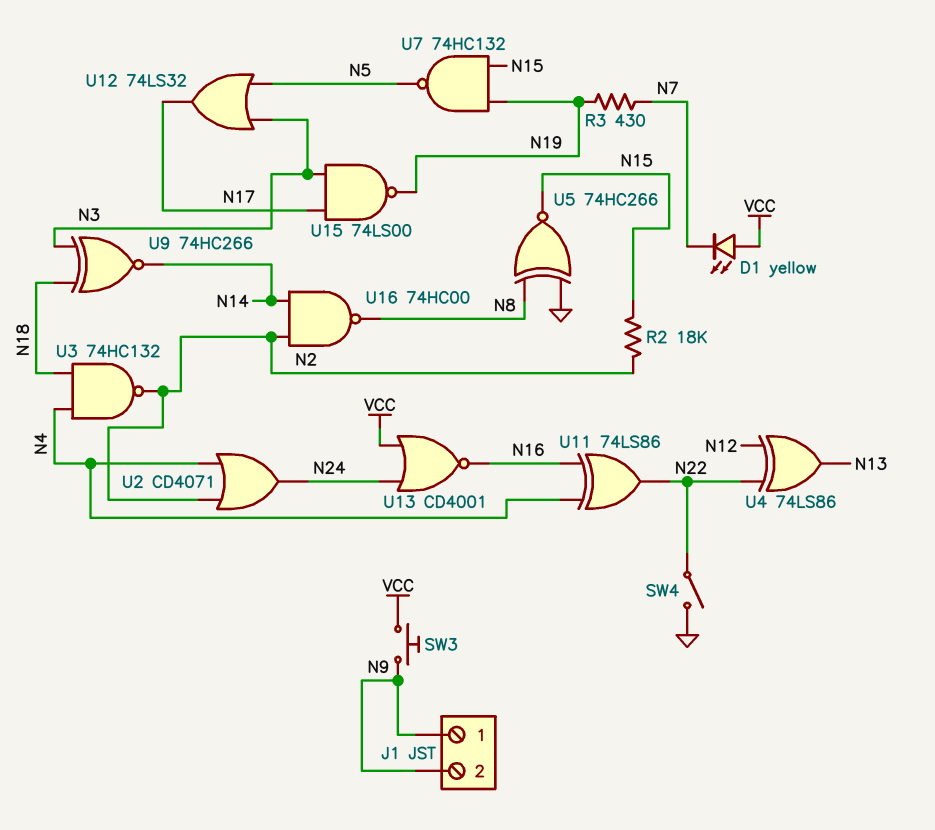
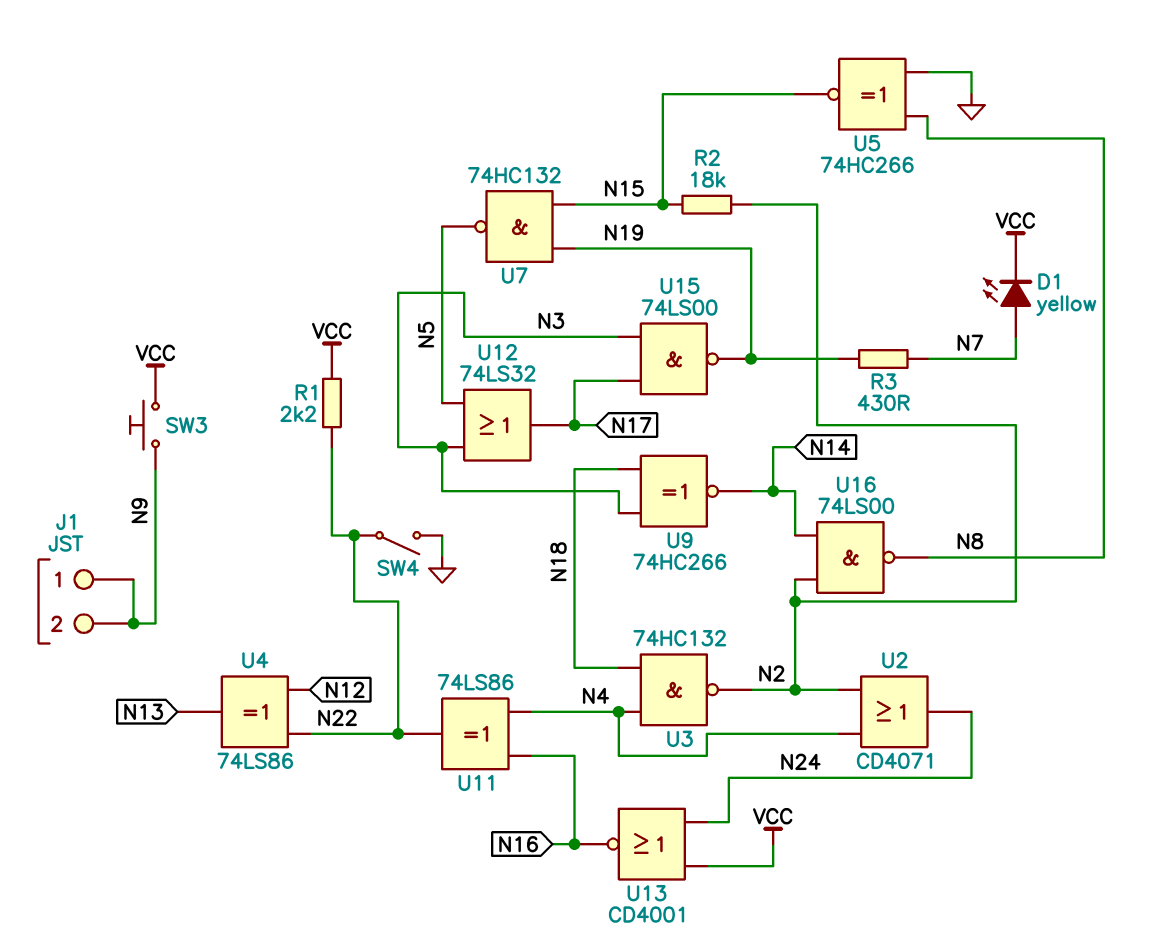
D1: LED yellow (A VCC, K N7) -> LED yellow (A N7, K VCC)
R1: none -> 2.2k (N22, VCC)
U16: NAND 74HC00 (in N2, in N14, out N8) -> NAND 74LS00 (in N2, in N14, out N8)

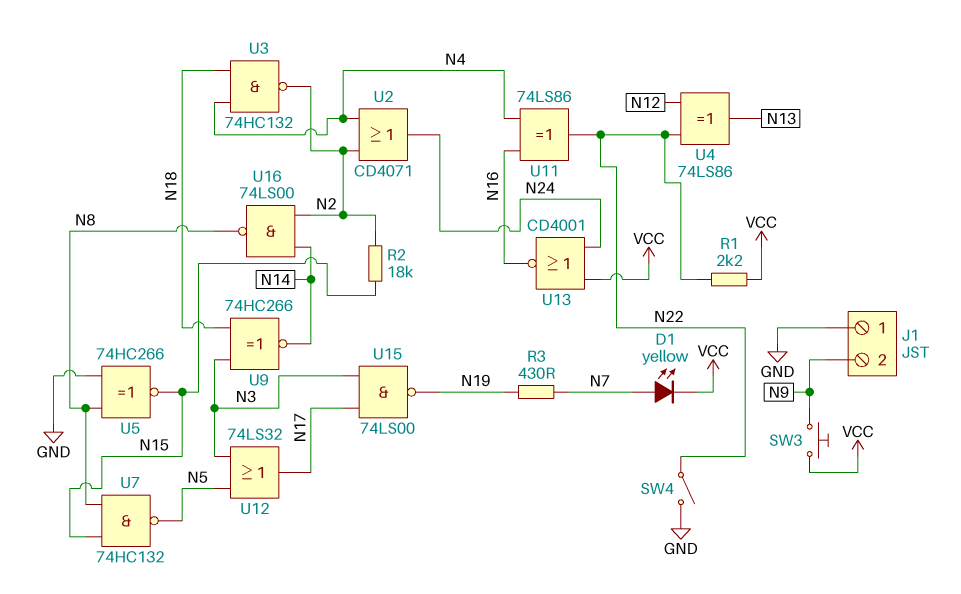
J1 pin 1: N9 -> GND
U7: NAND 74HC132 (in N15, in N19, out N5) -> NAND 74HC132 (in N8, in N15, out N5)

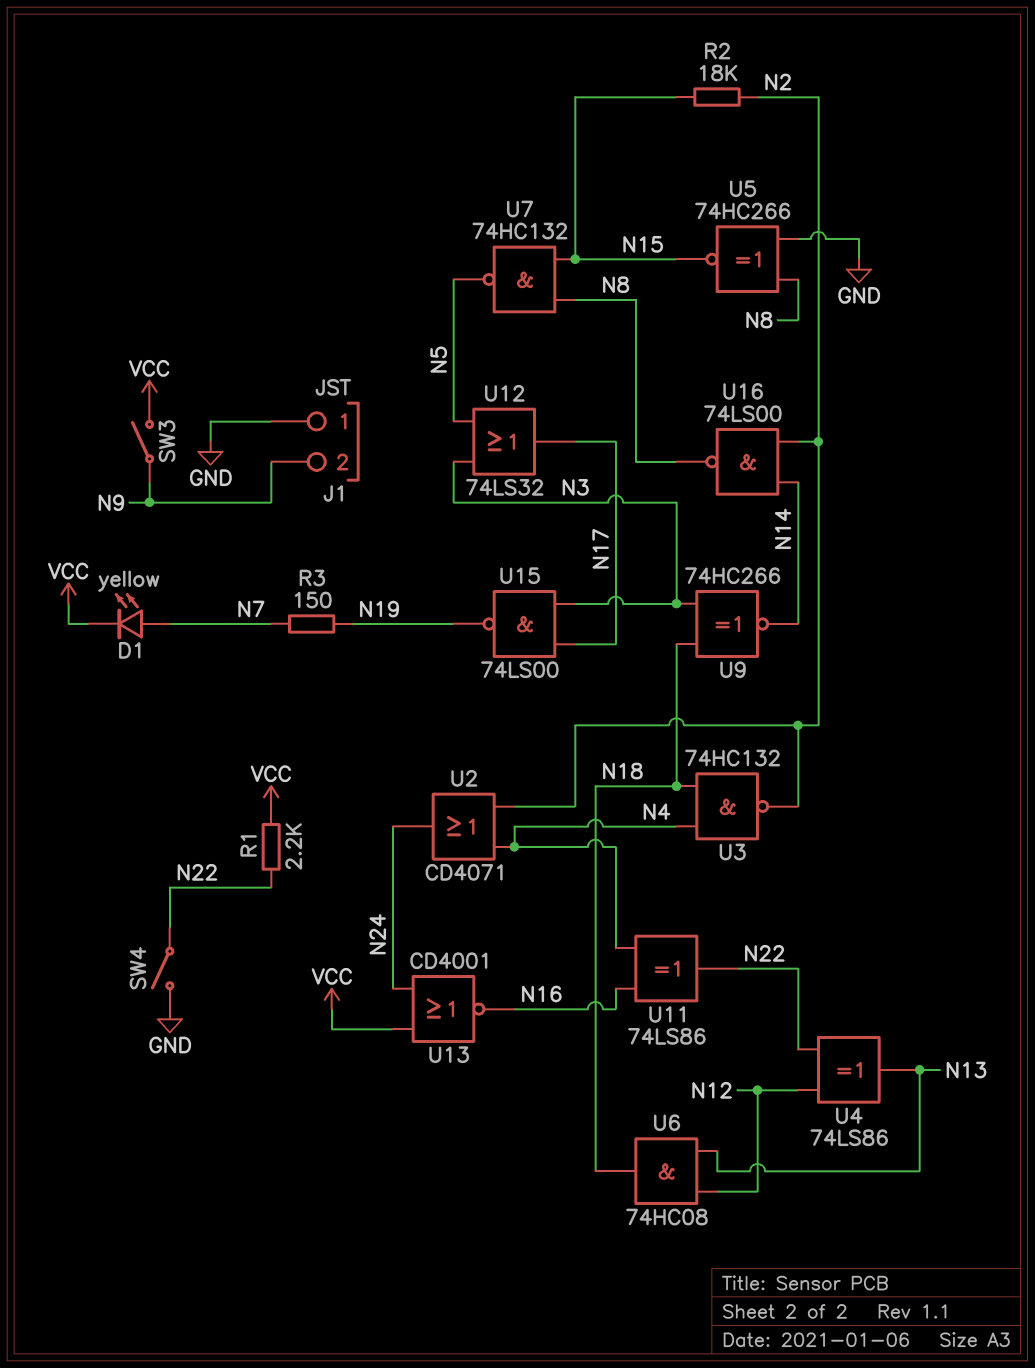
R3: 430 (N7, N19) -> 150 (N7, N19)
SW3: button (N9, VCC) -> switch (N9, VCC)
U6: none -> AND 74HC08 (in N12, in N13, out N18)

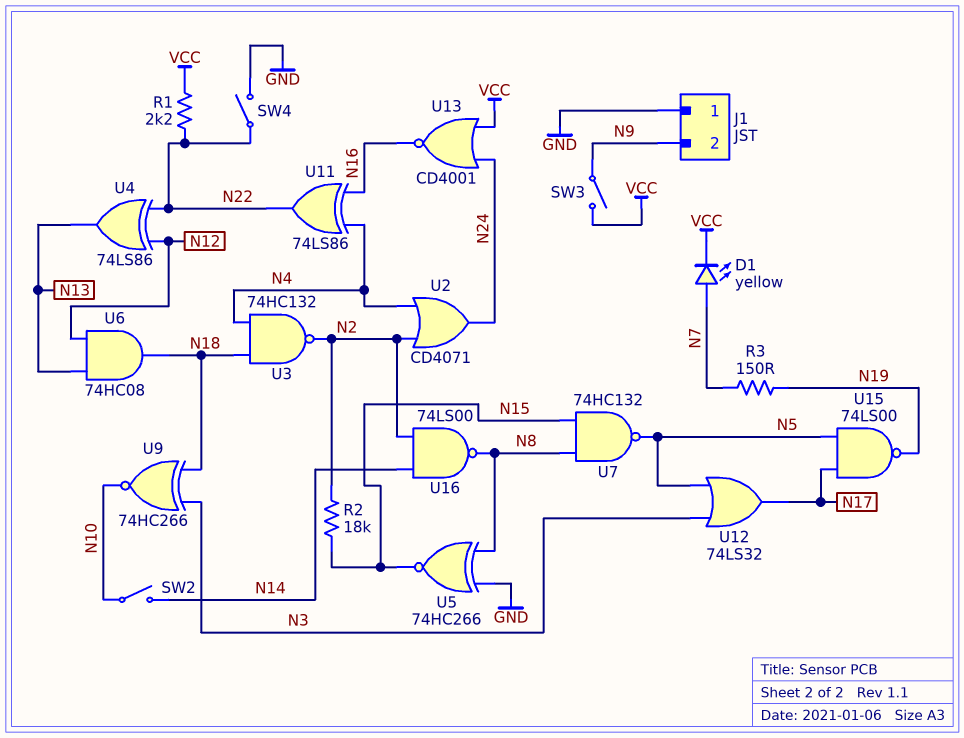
SW2: none -> switch (N10, N14)
U9: XNOR 74HC266 (in N3, in N18, out N14) -> XNOR 74HC266 (in N3, in N18, out N10)
U15: NAND 74LS00 (in N3, in N17, out N19) -> NAND 74LS00 (in N5, in N17, out N19)

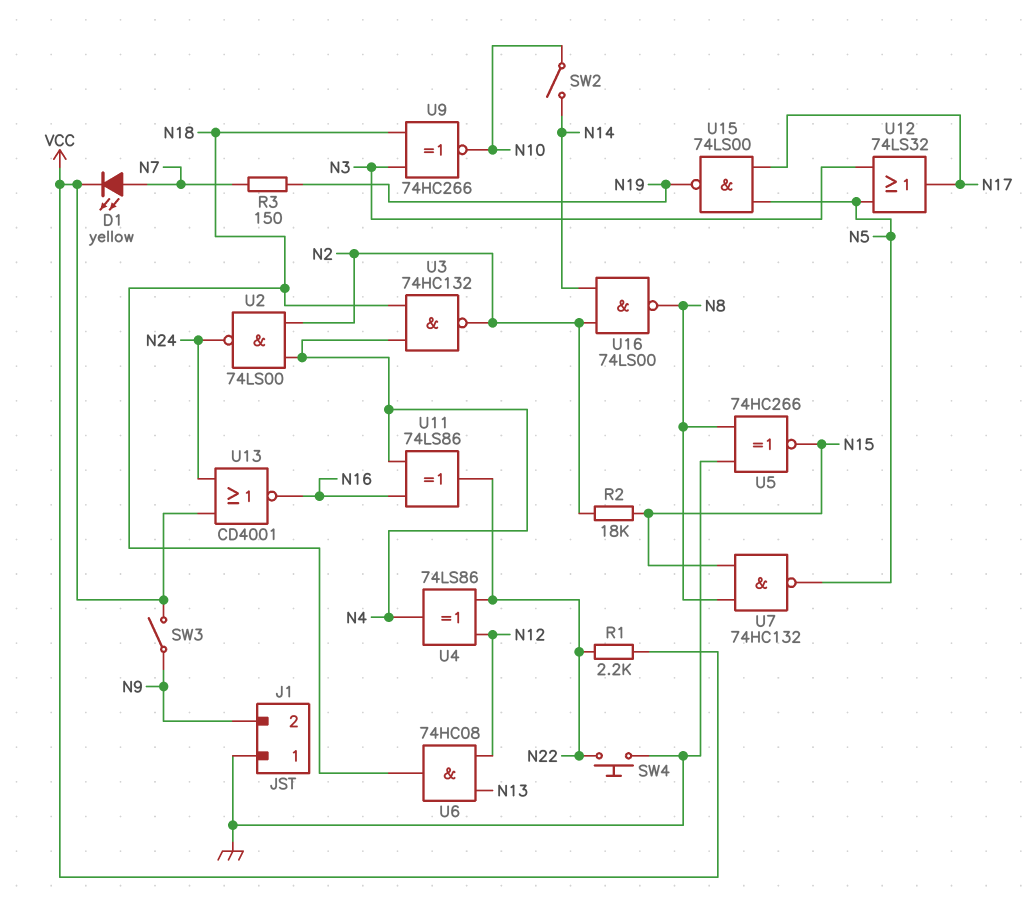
SW4: switch (GND, N22) -> button (GND, N22)
U2: OR CD4071 (in N2, in N4, out N24) -> NAND 74LS00 (in N2, in N4, out N24)
U4: XOR 74LS86 (in N12, in N22, out N13) -> XOR 74LS86 (in N12, in N22, out N4)

